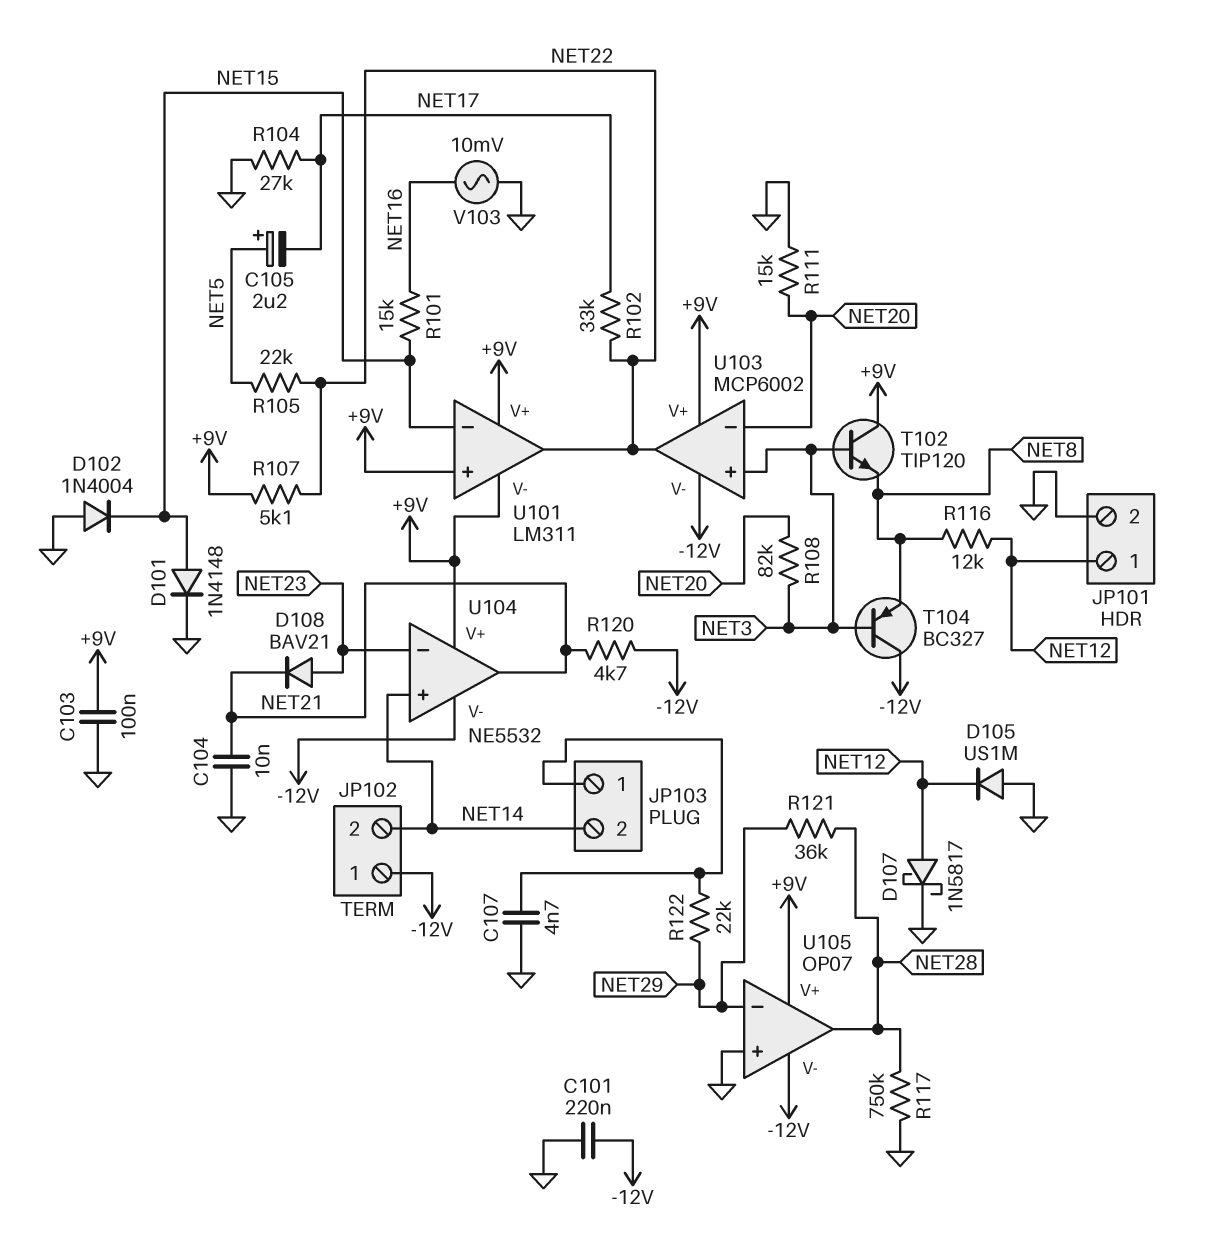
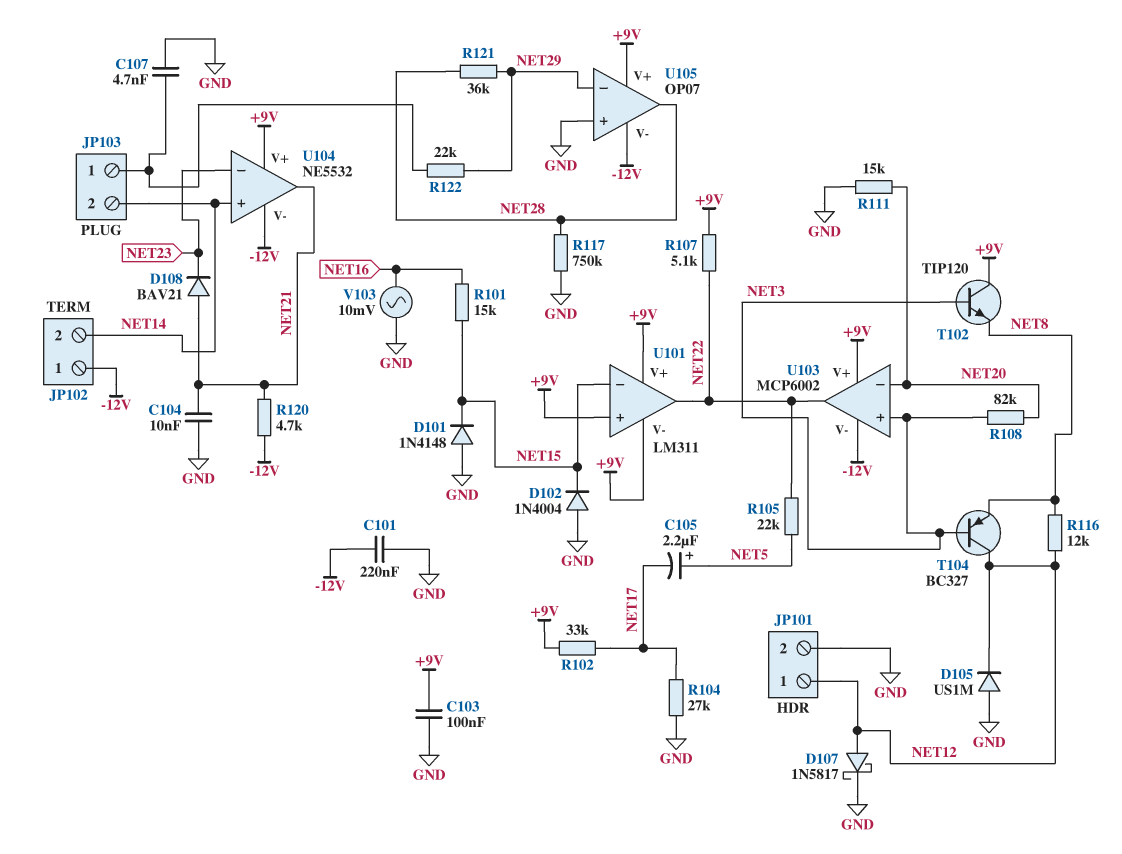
D101: diode 1N4148 (A NET15, K GND) -> diode 1N4148 (A GND, K NET15)
D108: diode BAV21 (A NET23, K NET21) -> diode BAV21 (A NET21, K NET23)
R102: 33k (NET17, NET22) -> 33k (+9V, NET17)
T104: PNP BC327 (B NET3, C -12V, E NET8) -> PNP BC327 (B NET3, C NET12, E NET8)

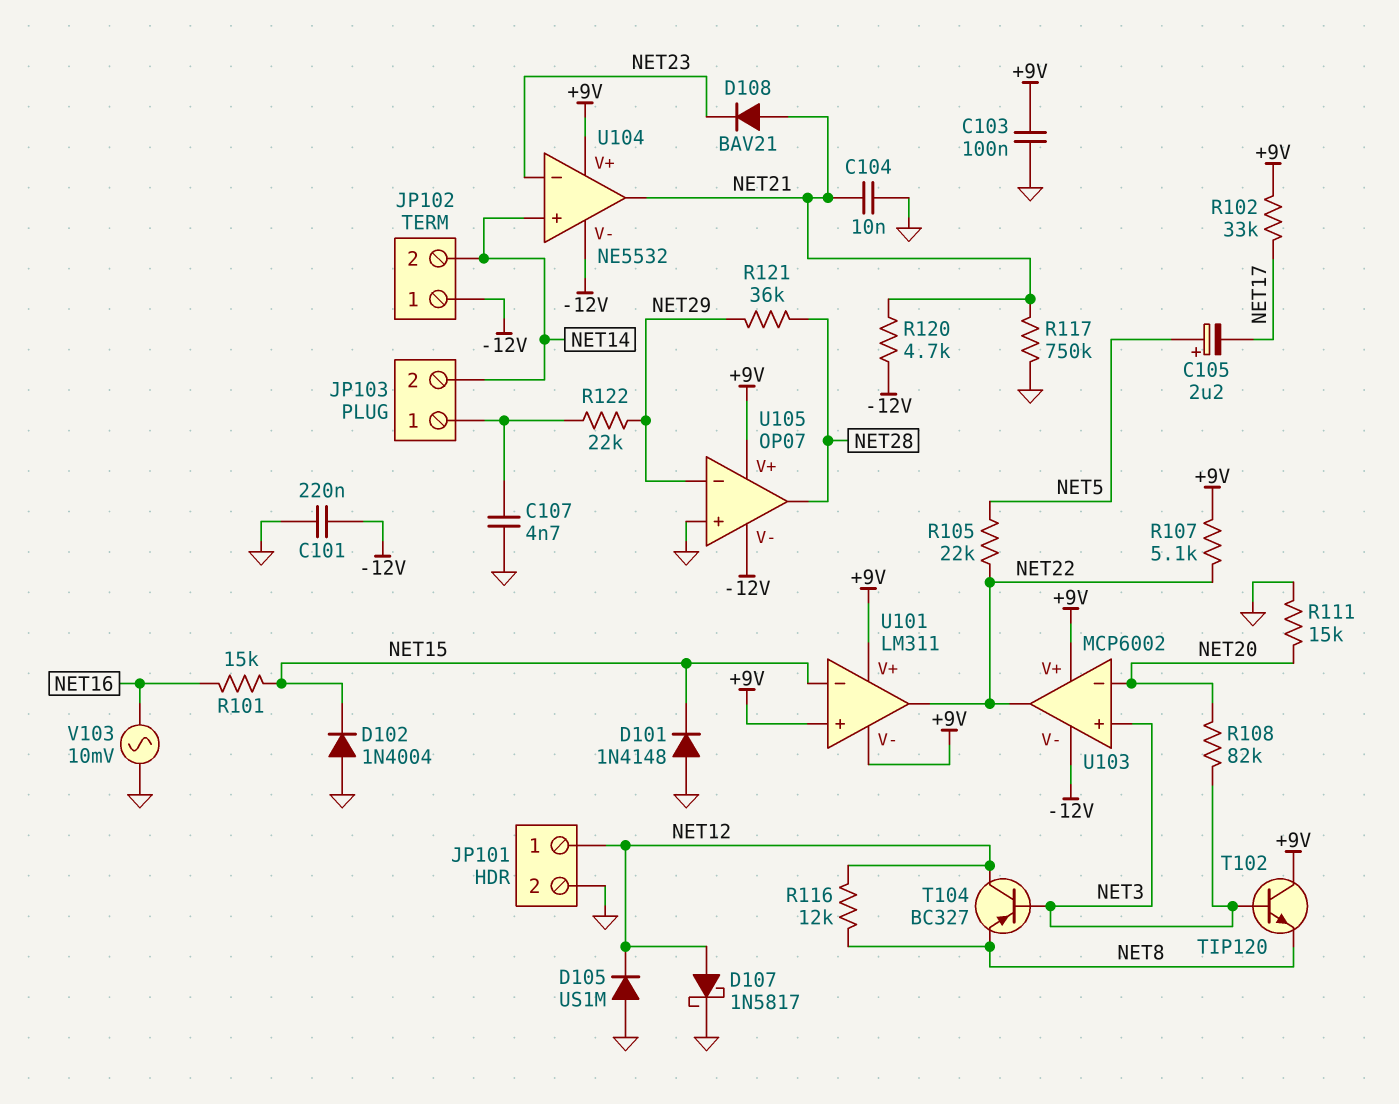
R104: 27k (GND, NET17) -> none
R117: 750k (GND, NET28) -> 750k (GND, NET21)

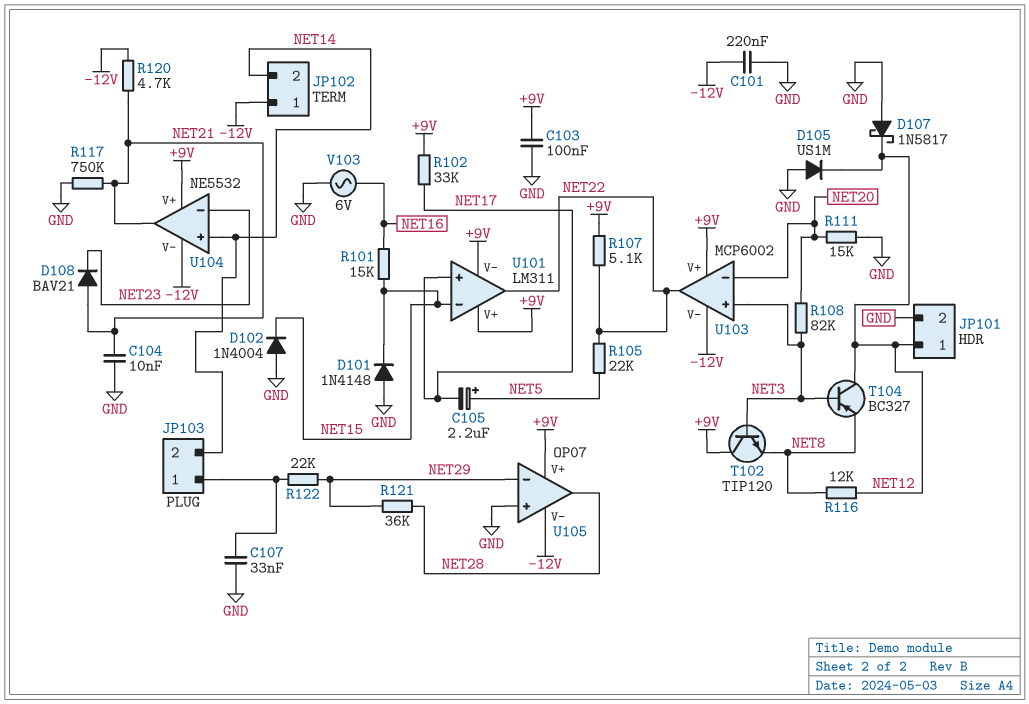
C107: 4.7nF (GND, JP103/1) -> 33nF (GND, JP103/1)
D107: schottky 1N5817 (A NET12, K GND) -> schottky 1N5817 (A GND, K NET12)
U101 pin in+: +9V -> NET17
V103: AC 10mV (GND, NET16) -> AC 6V (GND, NET16)

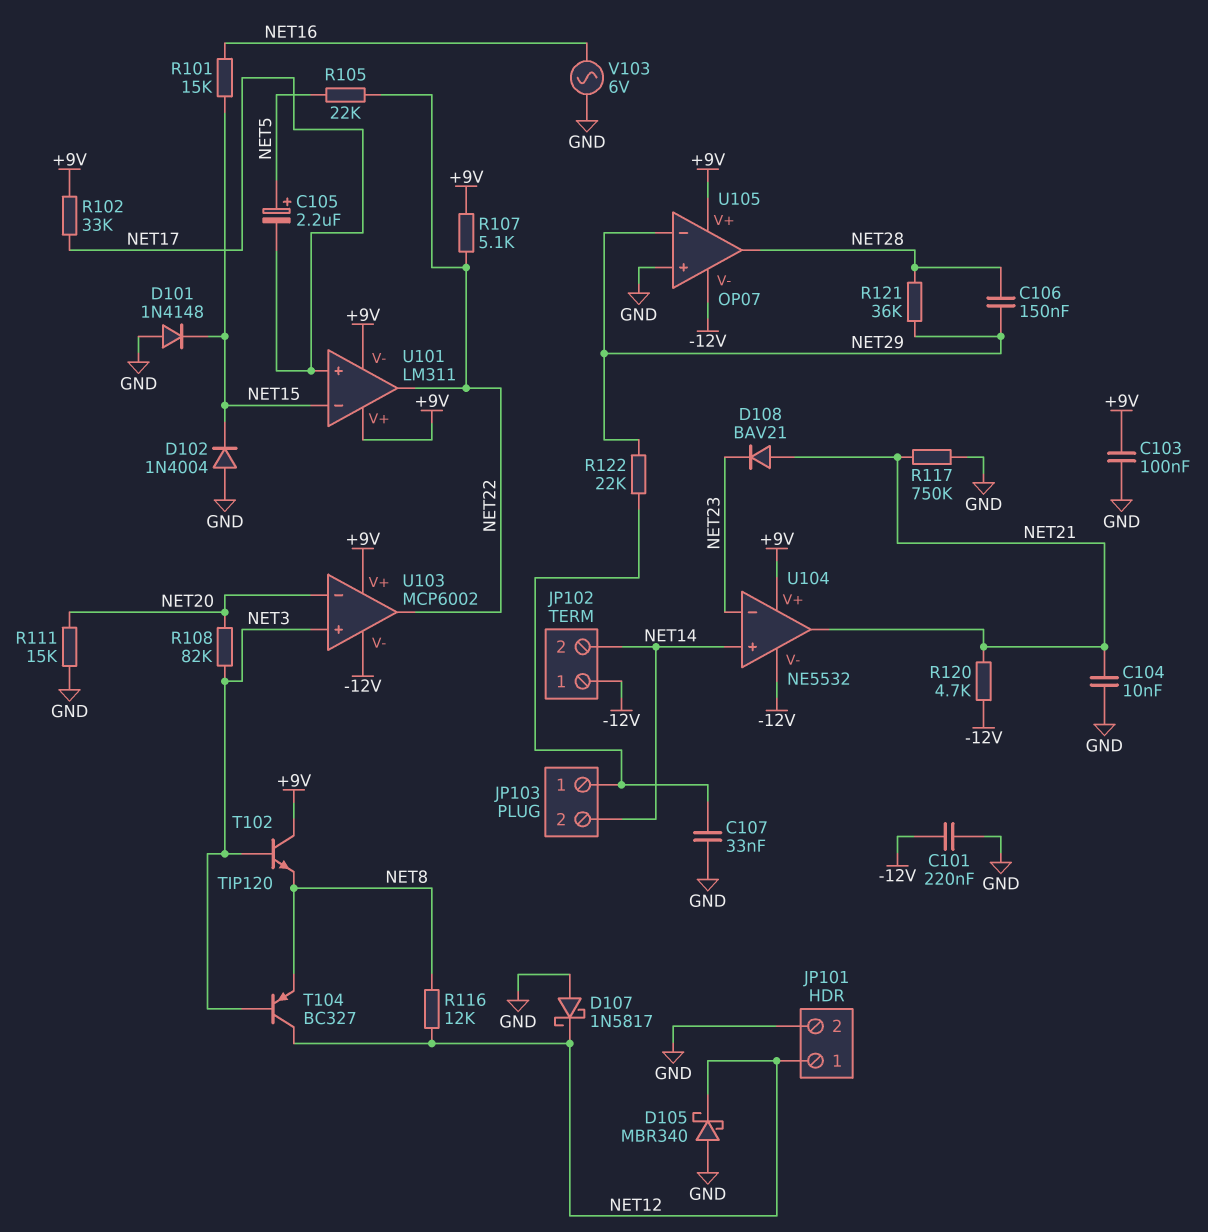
C106: none -> 150nF (NET28, NET29)
D105: diode US1M (A GND, K NET12) -> schottky MBR340 (A GND, K NET12)

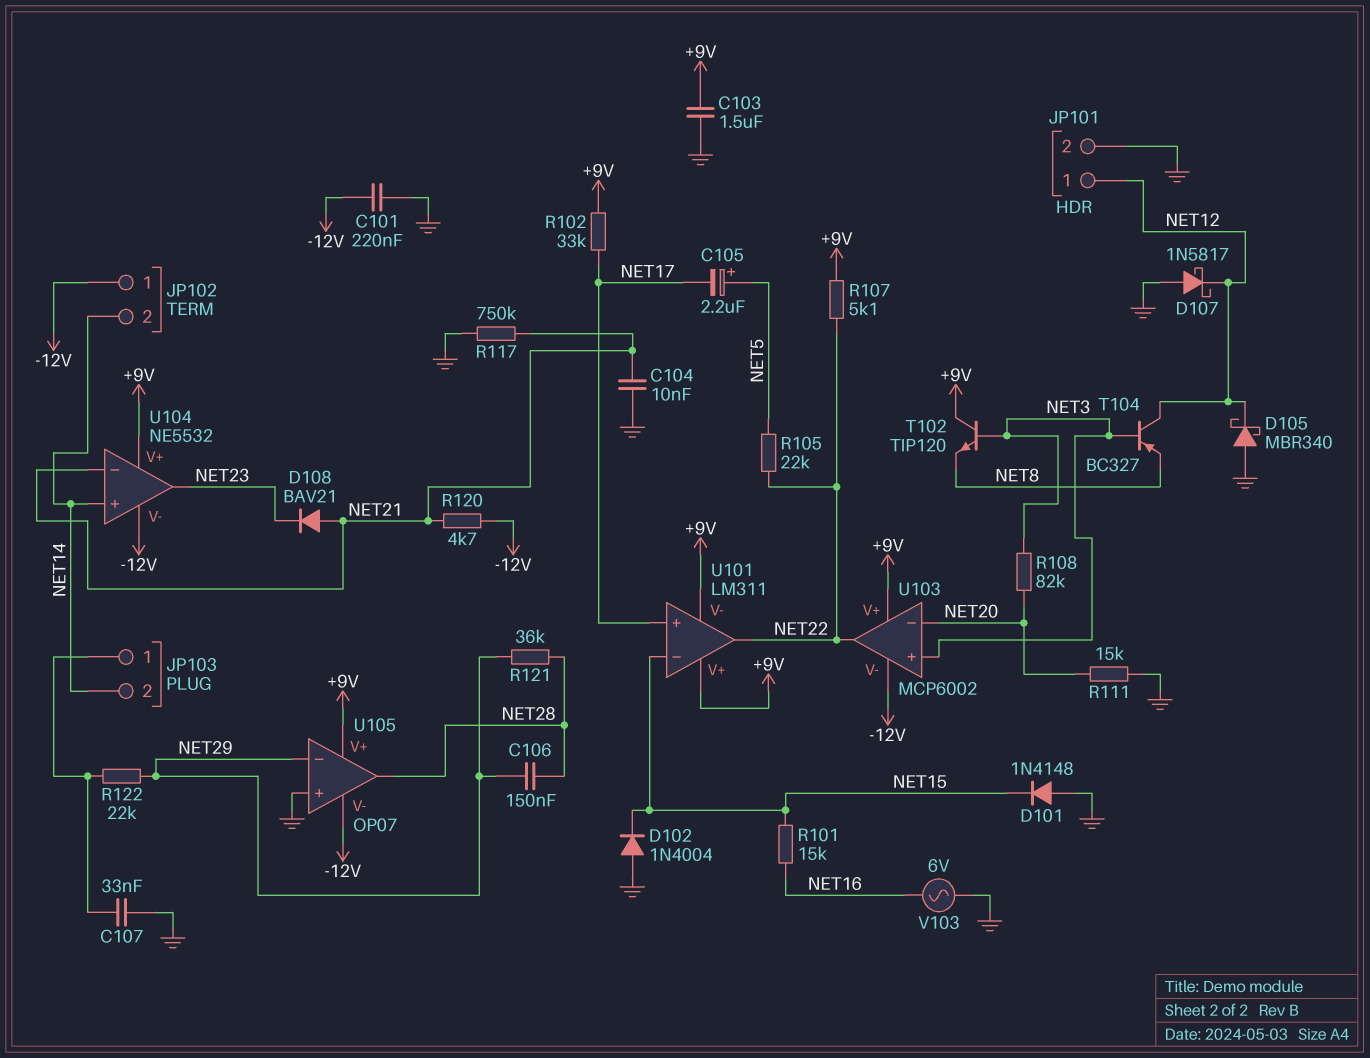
C103: 100nF (+9V, GND) -> 1.5uF (+9V, GND)
R116: 12k (NET8, NET12) -> none
U104 pin in-: NET23 -> NET21
U104 pin out: NET21 -> NET23

